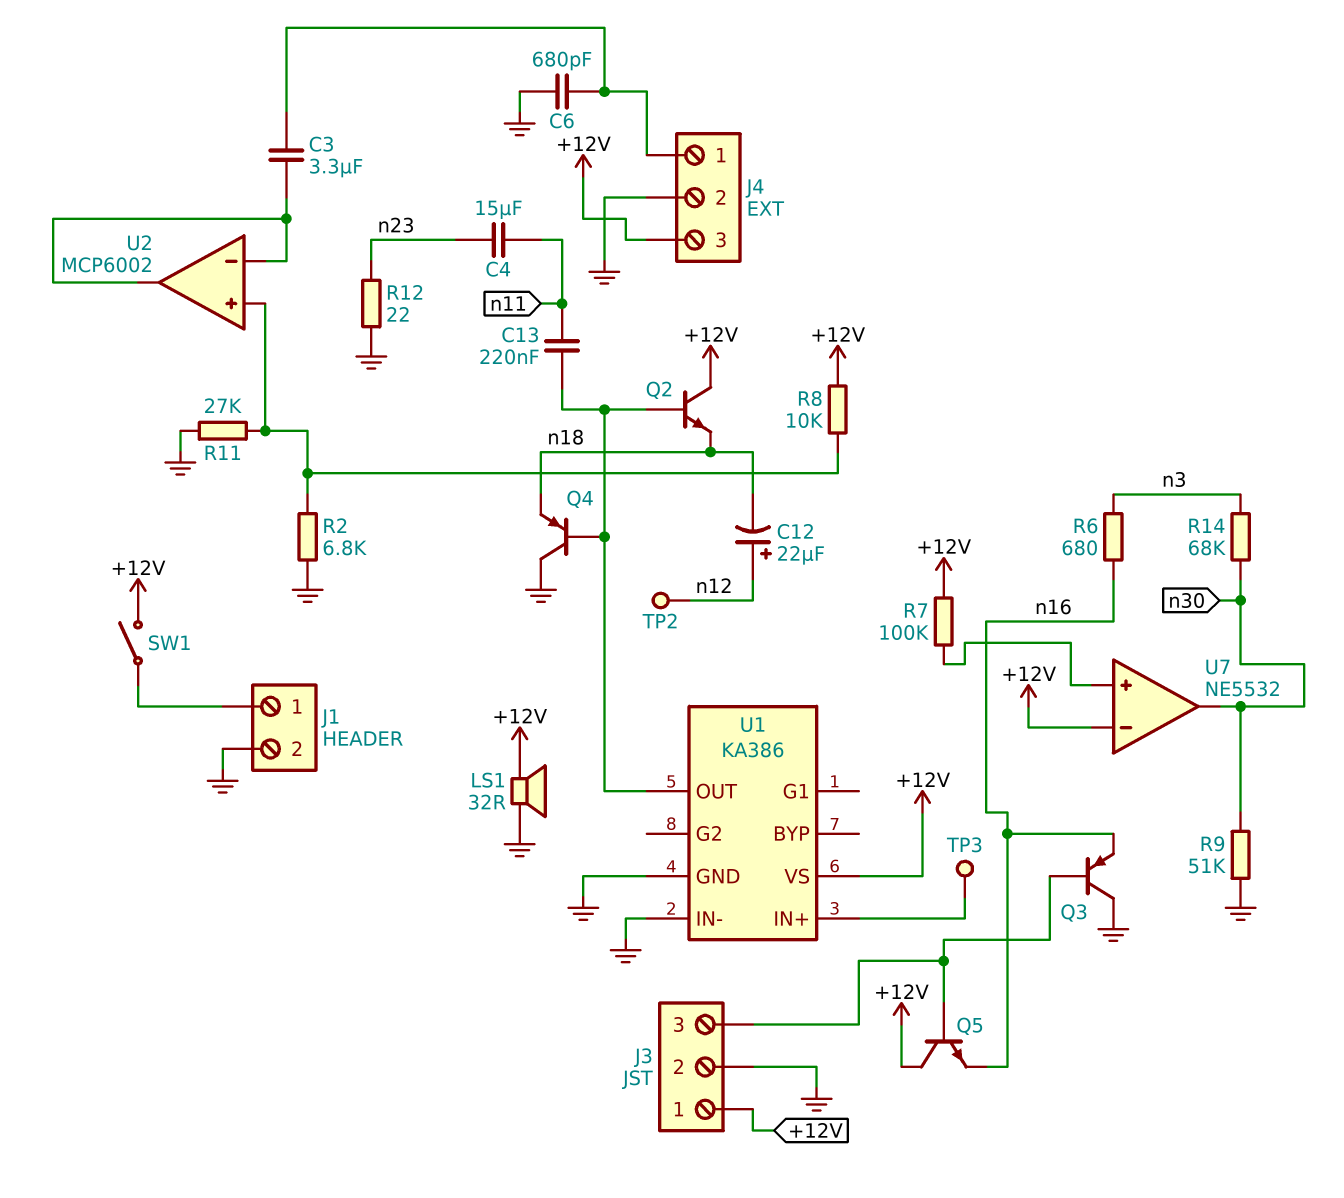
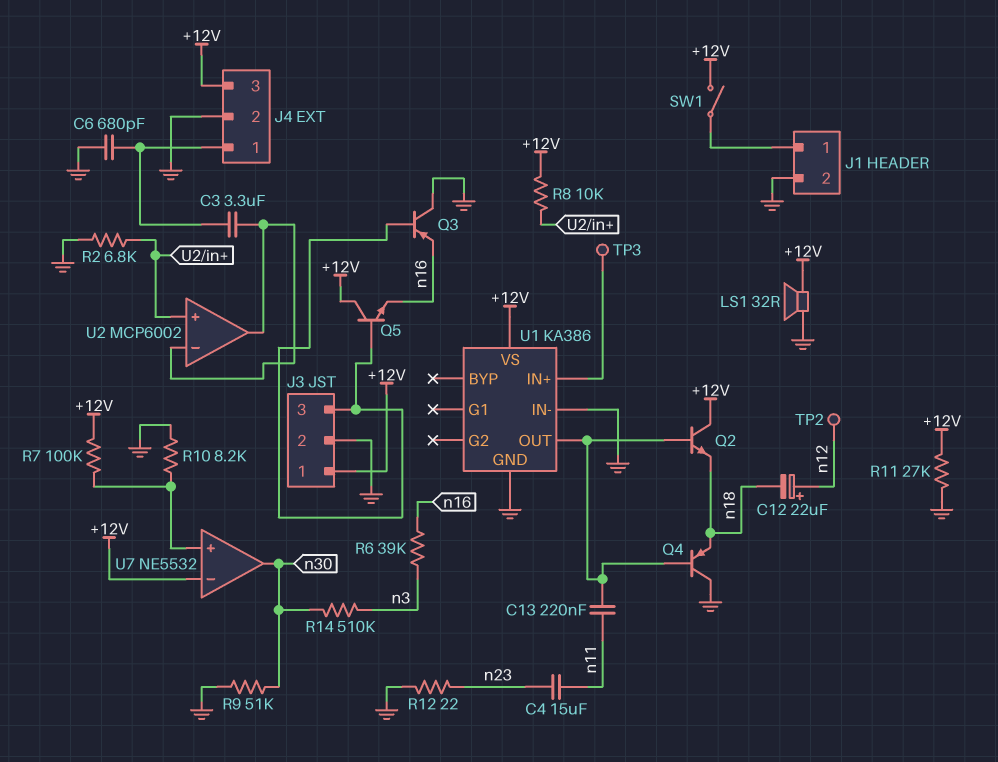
R6: 680 (n3, n16) -> 39k (n3, n16)
R10: none -> 8.2k (GND, U7/in+)
R11: 27k (GND, U2/in+) -> 27k (+12V, GND)
R14: 68k (n3, n30) -> 510k (n3, n30)

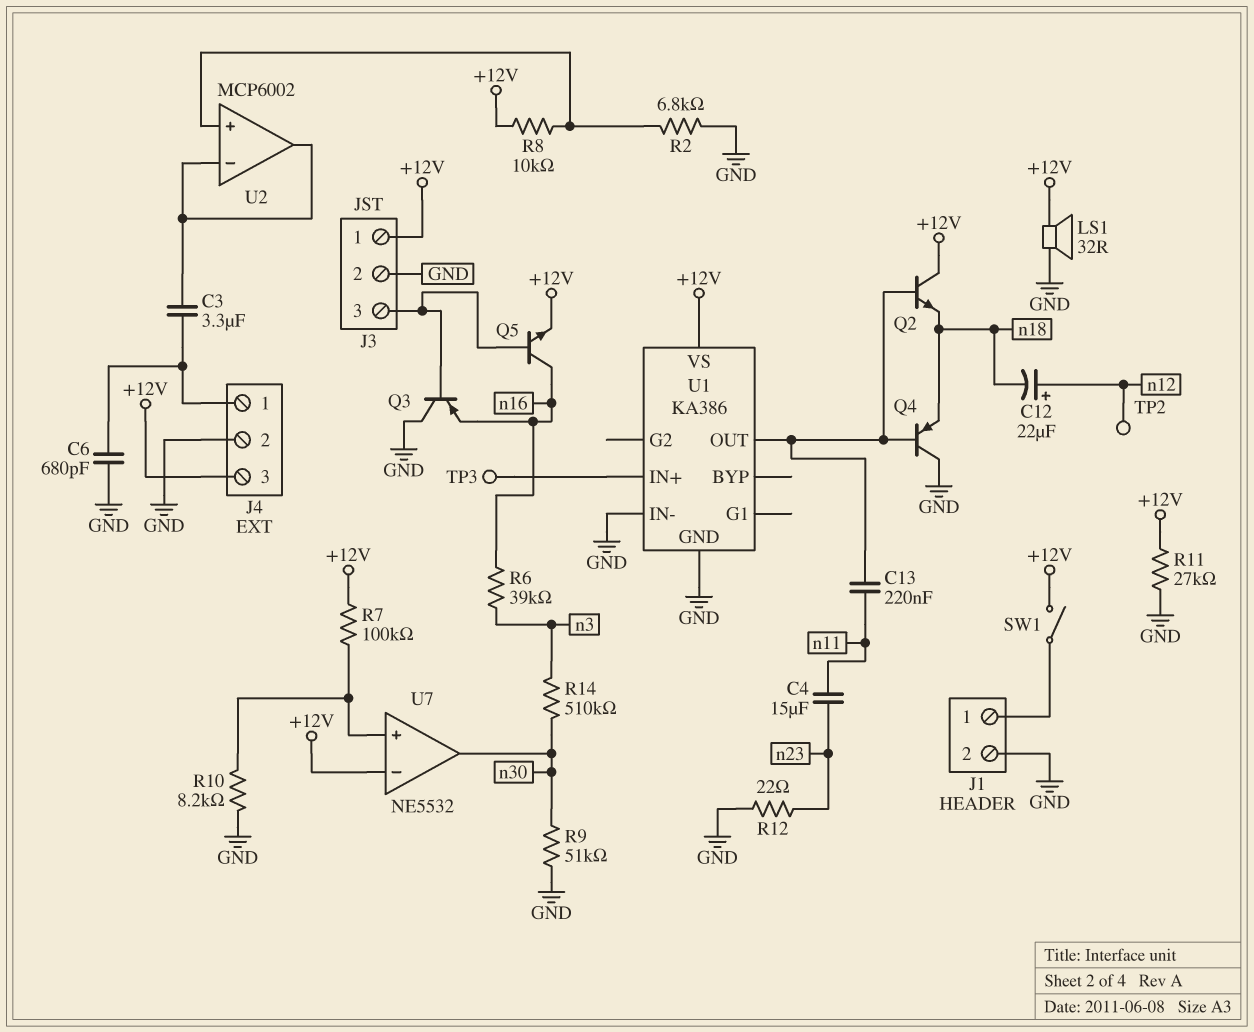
Q5: NPN (B J3/3, C +12V, E n16) -> NPN (B J3/3, C n16, E +12V)

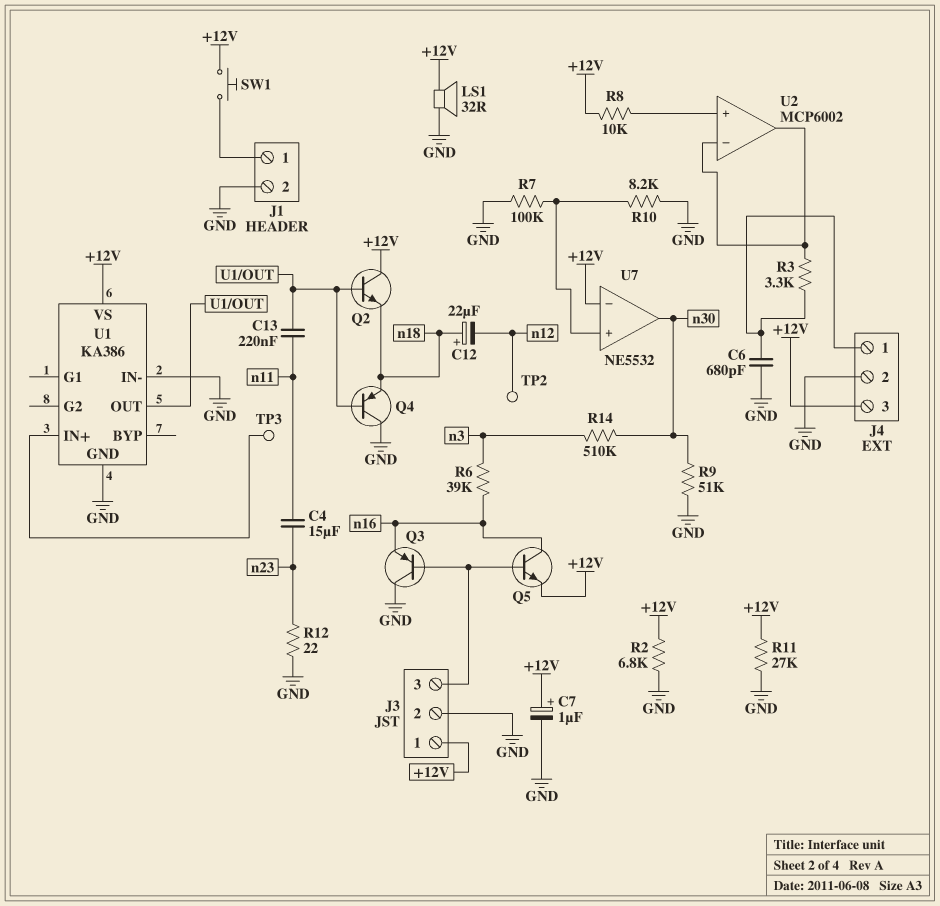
C3: 3.3uF (J4/1, U2/in-) -> none
C7: none -> 1uF (plus +12V, minus GND)
C12: 22uF (plus n12, minus n18) -> 22uF (plus n18, minus n12)
R2: 6.8k (GND, U2/in+) -> 6.8k (+12V, GND)
R3: none -> 3.3k (J4/1, U2/in-)
R7: 100k (+12V, U7/in+) -> 100k (GND, U7/in+)
SW1: switch (+12V, J1/1) -> button (+12V, J1/1)

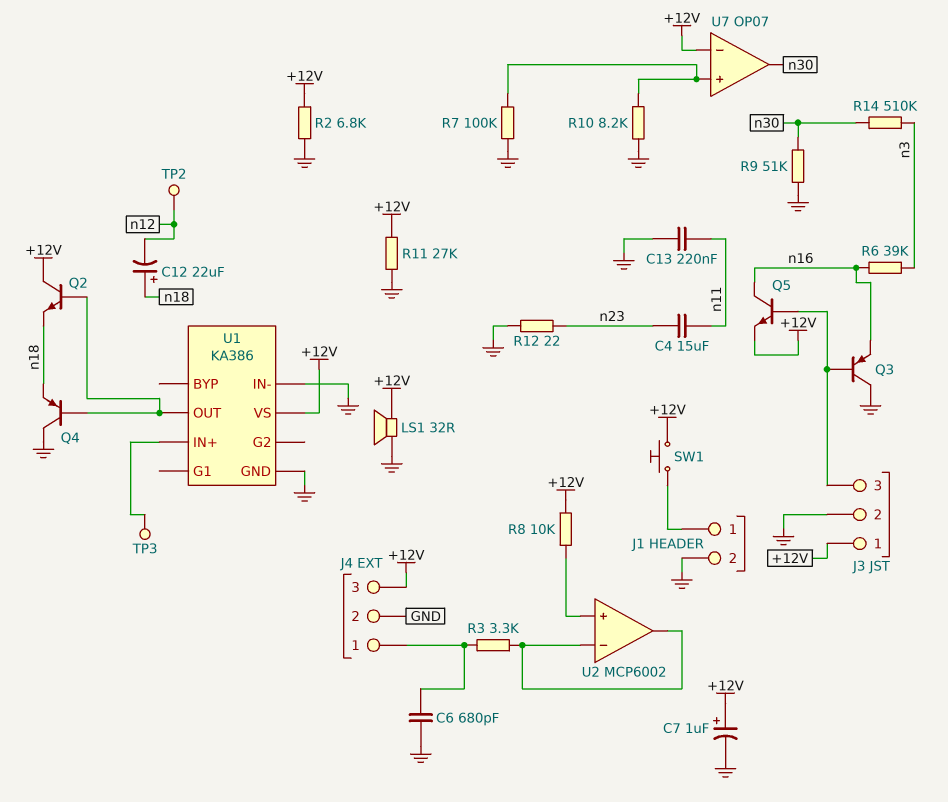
C13: 220nF (U1/OUT, n11) -> 220nF (GND, n11)
U7: NE5532 -> OP07

